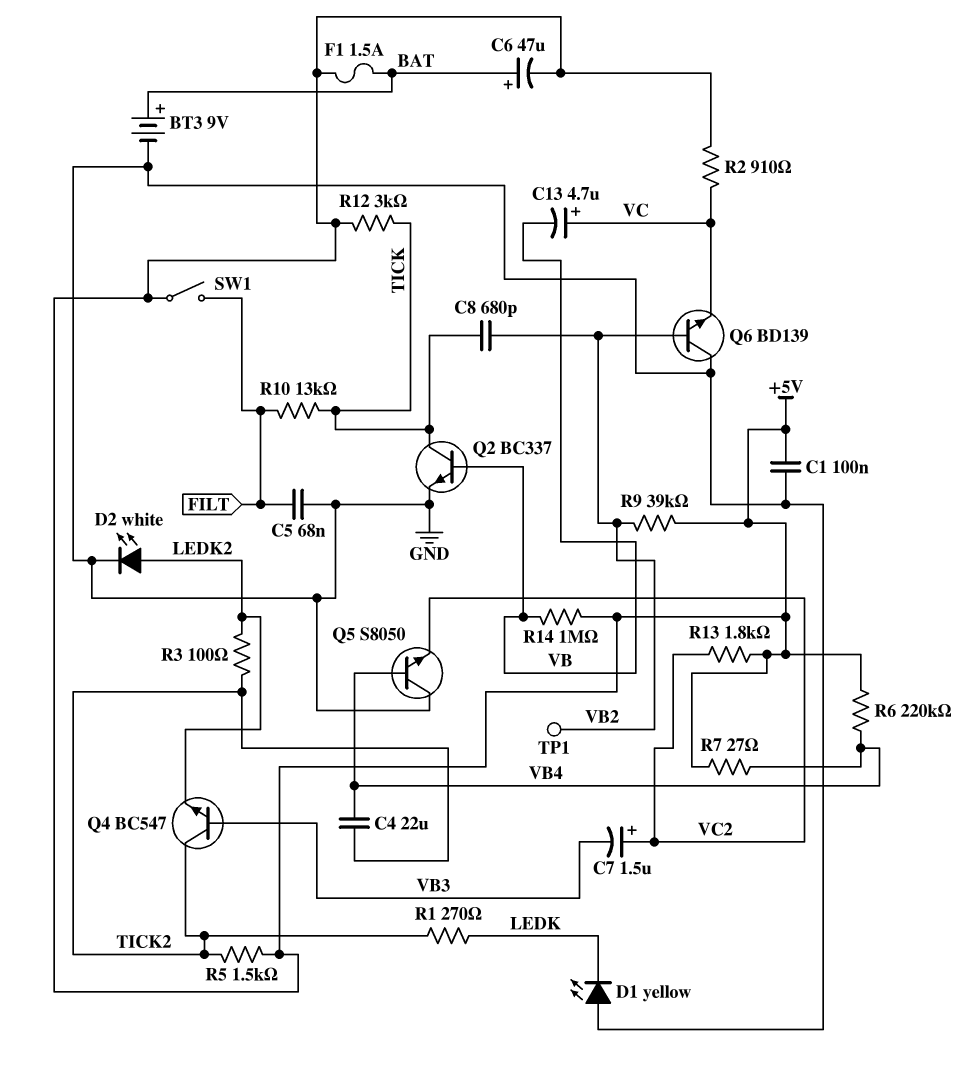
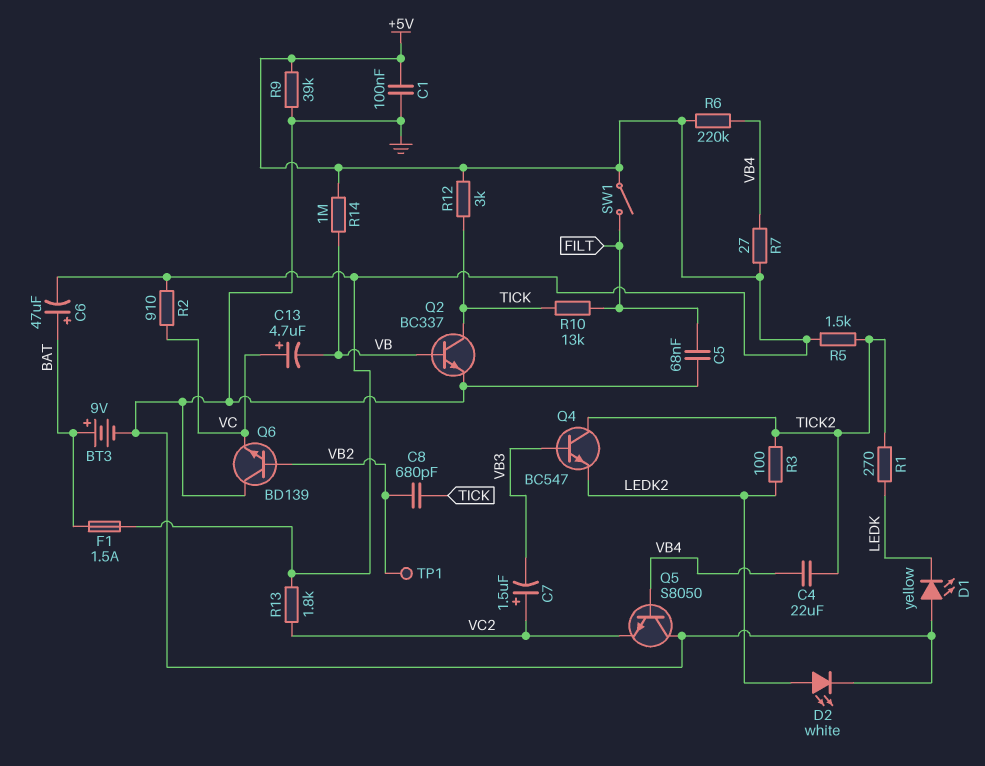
R9: 39k (+5V, VB2) -> 39k (+5V, GND)

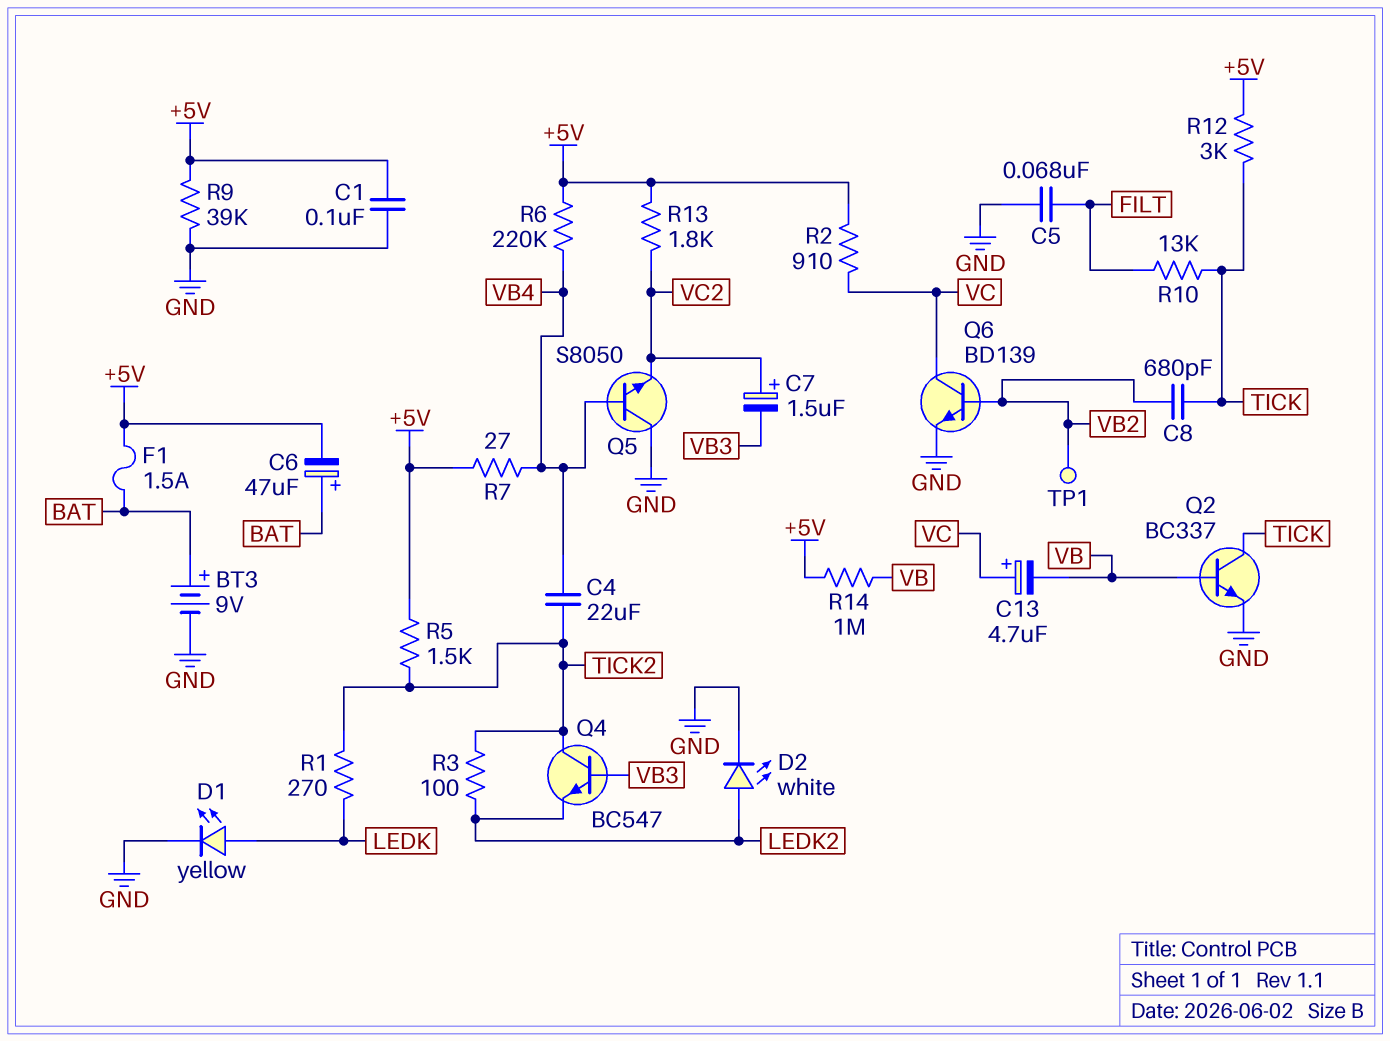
D1: LED yellow (A GND, K LEDK) -> LED yellow (A LEDK, K GND)
Q6: NPN BD139 (B VB2, C GND, E VC) -> NPN BD139 (B VB2, C VC, E GND)
SW1: switch (+5V, FILT) -> none

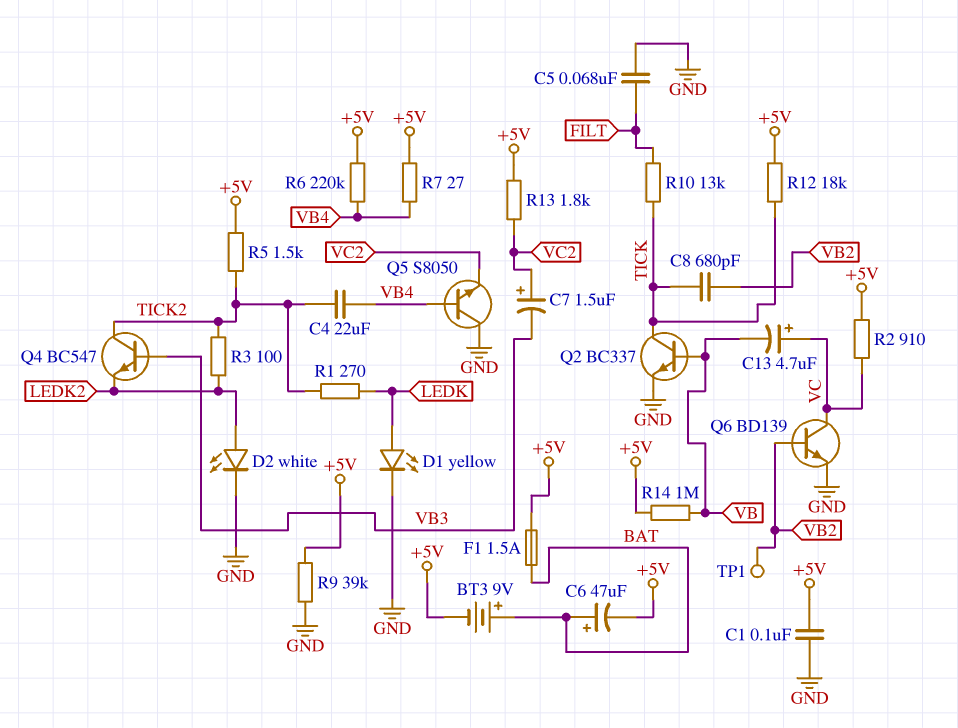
BT3: 9V (plus BAT, minus GND) -> 9V (plus BAT, minus +5V)
R12: 3k (+5V, TICK) -> 18k (+5V, TICK)

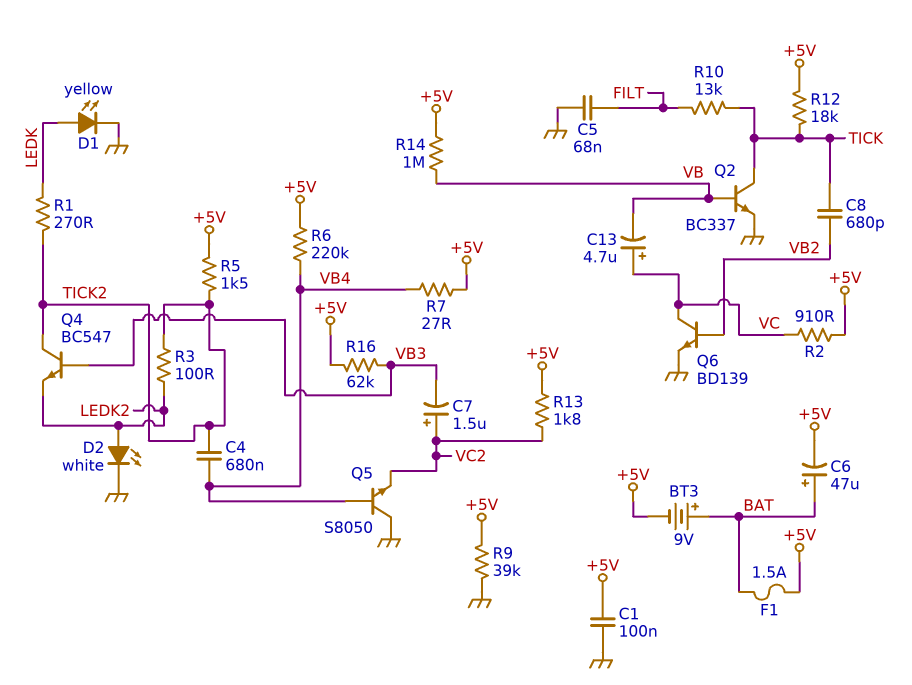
C4: 22uF (TICK2, VB4) -> 680nF (TICK2, VB4)
R16: none -> 62k (+5V, VB3)
TP1: test point (VB2) -> none

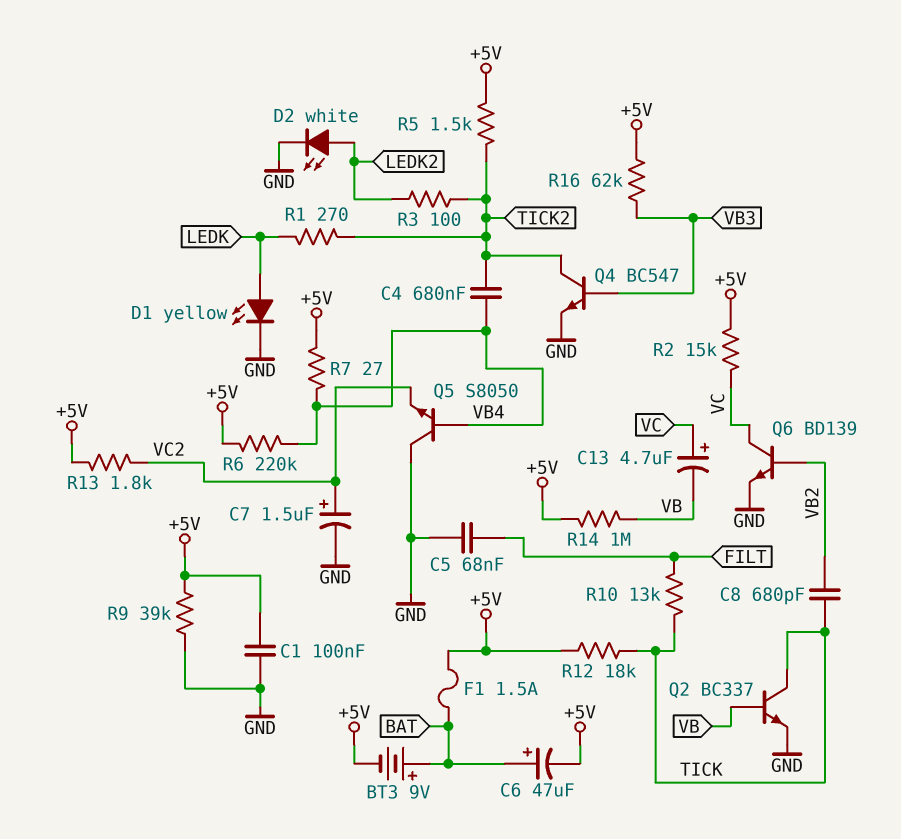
C7: 1.5uF (plus VC2, minus VB3) -> 1.5uF (plus VC2, minus GND)
Q4: NPN BC547 (B VB3, C TICK2, E LEDK2) -> NPN BC547 (B VB3, C TICK2, E GND)
R2: 910 (+5V, VC) -> 15k (+5V, VC)

